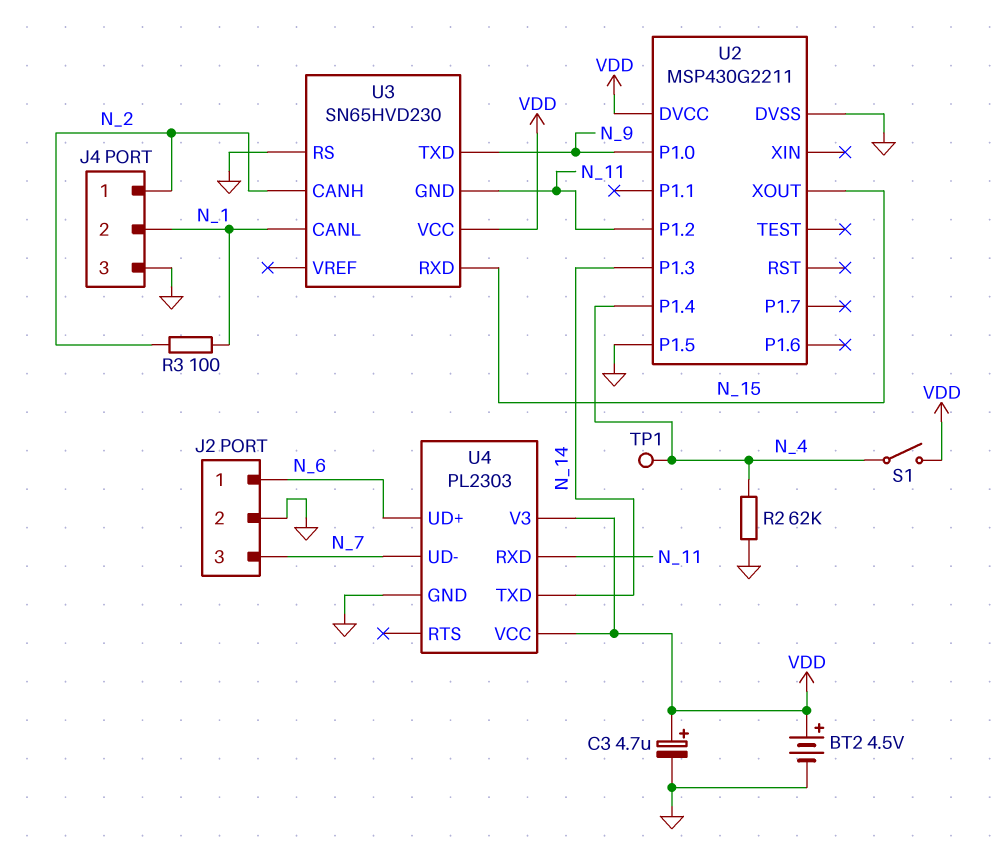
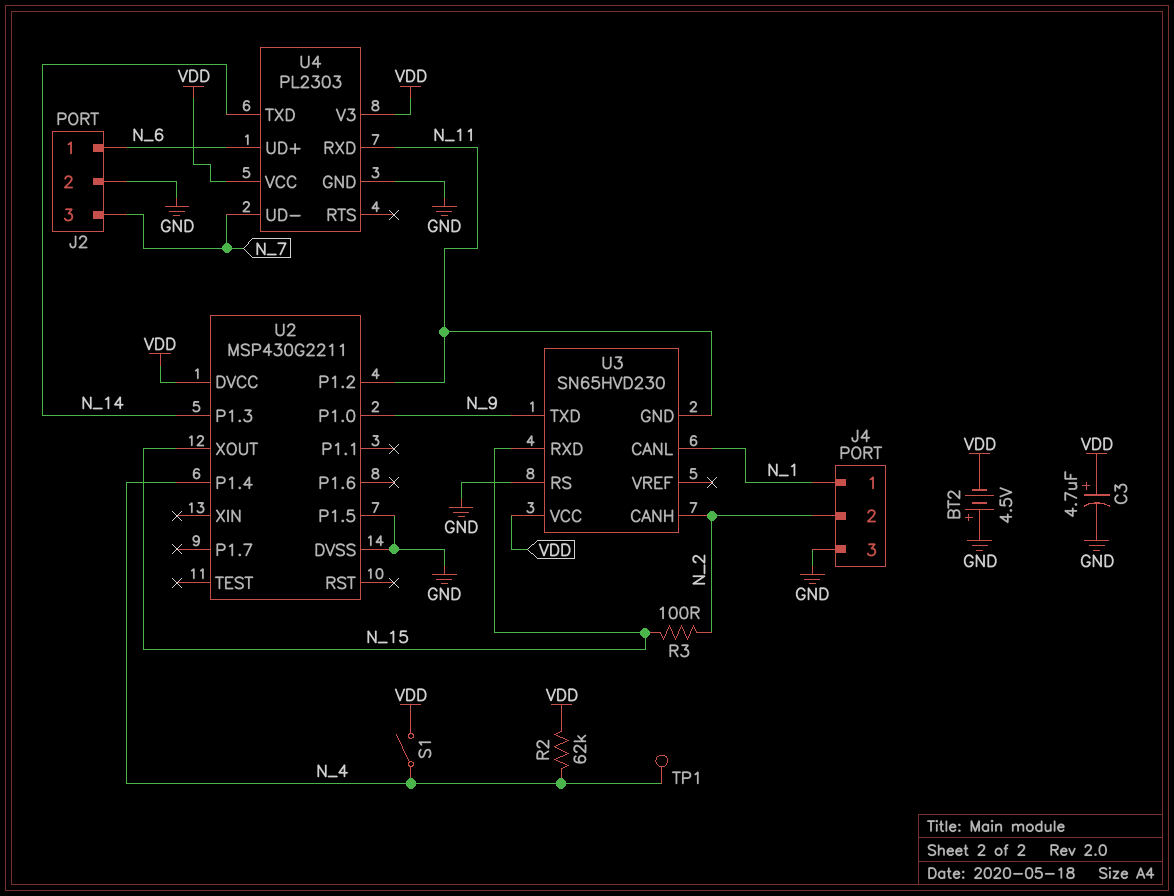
BT2: 4.5V (plus VDD, minus GND) -> 4.5V (plus GND, minus VDD)
J4 pin 1: N_2 -> N_1
J4 pin 2: N_1 -> N_2
R2: 62k (GND, N_4) -> 62k (N_4, VDD)
R3: 100 (N_1, N_2) -> 100 (N_2, N_15)

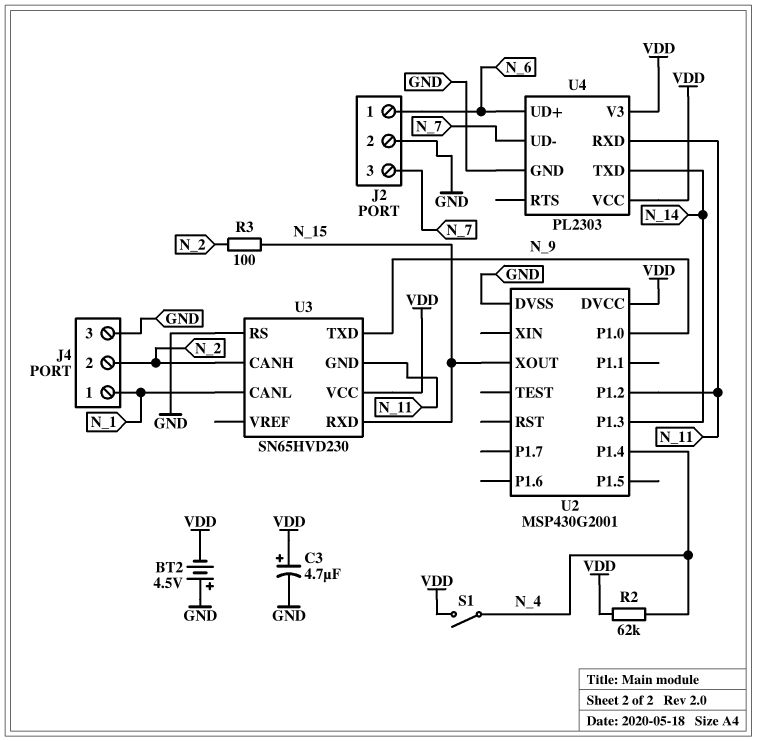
TP1: test point (N_4) -> none
U2: MSP430G2211 -> MSP430G2001
U2 pin P1.5: GND -> none

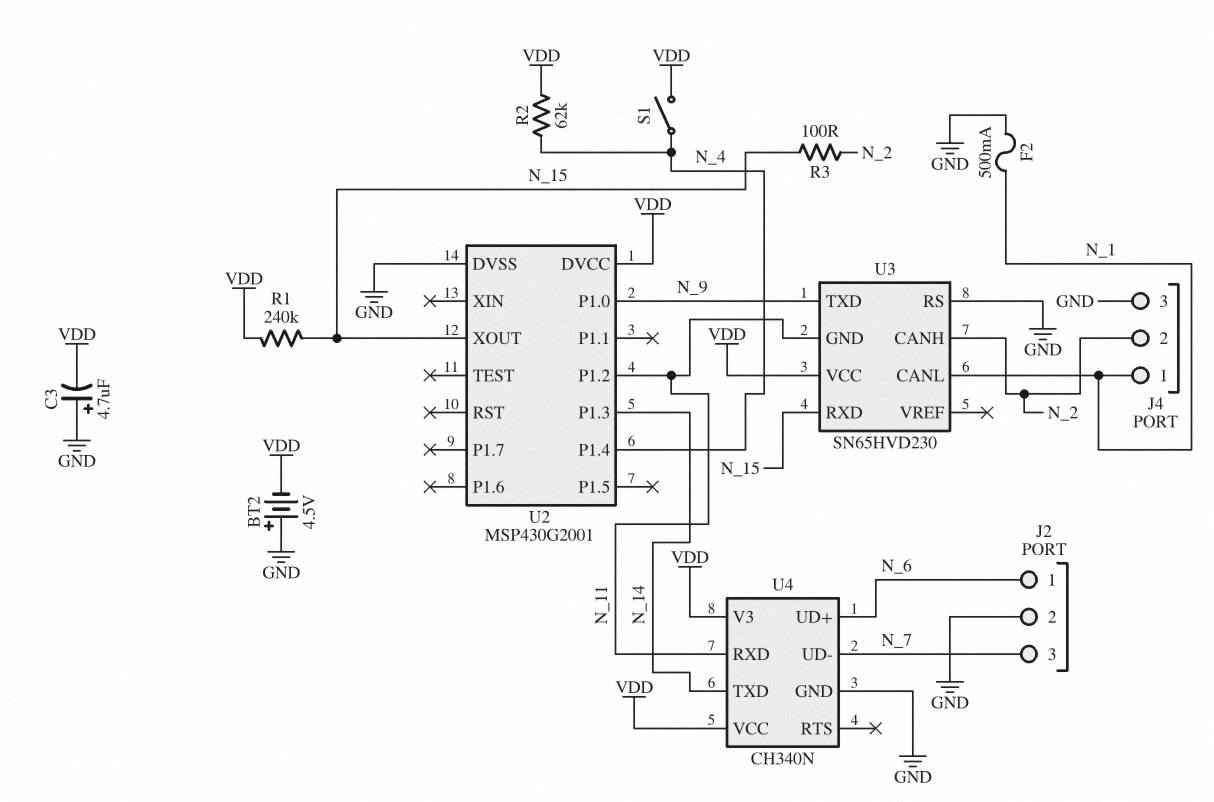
C3: 4.7uF (plus VDD, minus GND) -> 4.7uF (plus GND, minus VDD)
F2: none -> 500mA (GND, N_1)
R1: none -> 240k (N_15, VDD)
U4: PL2303 -> CH340N

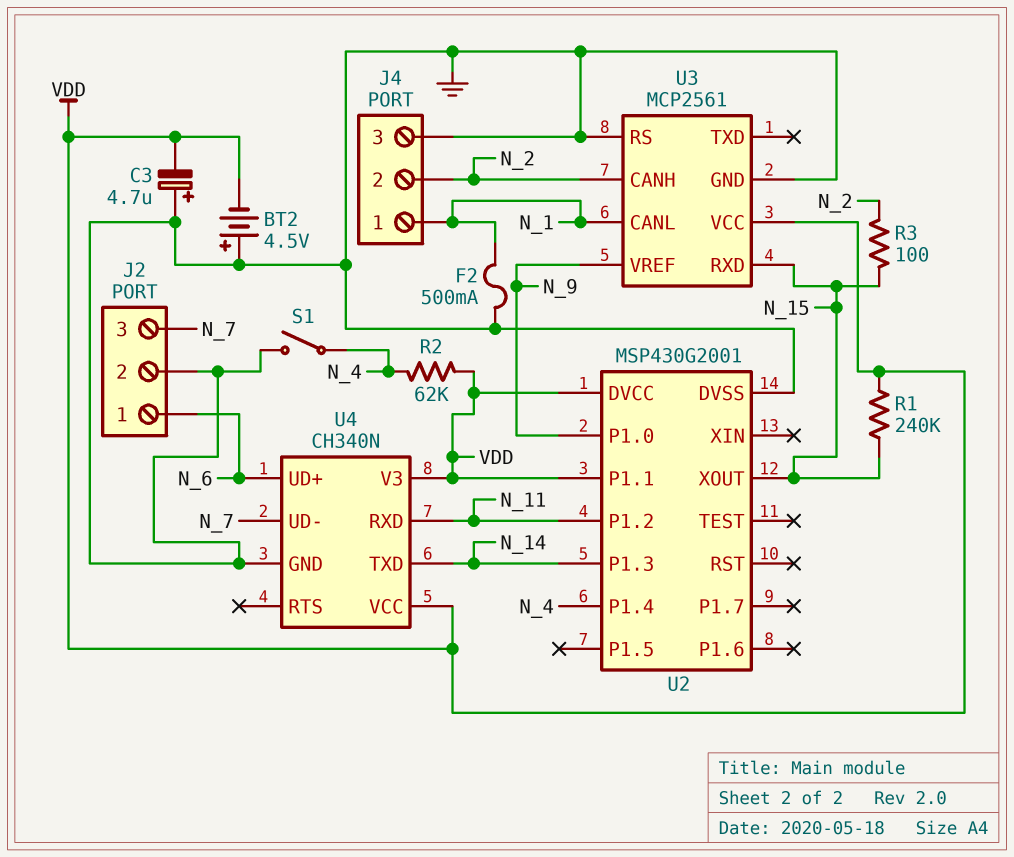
S1: switch (N_4, VDD) -> switch (GND, N_4)
U2 pin P1.1: none -> VDD
U3: SN65HVD230 -> MCP2561
U3 pin GND: N_11 -> GND
U3 pin TXD: N_9 -> none
U3 pin VREF: none -> N_9

